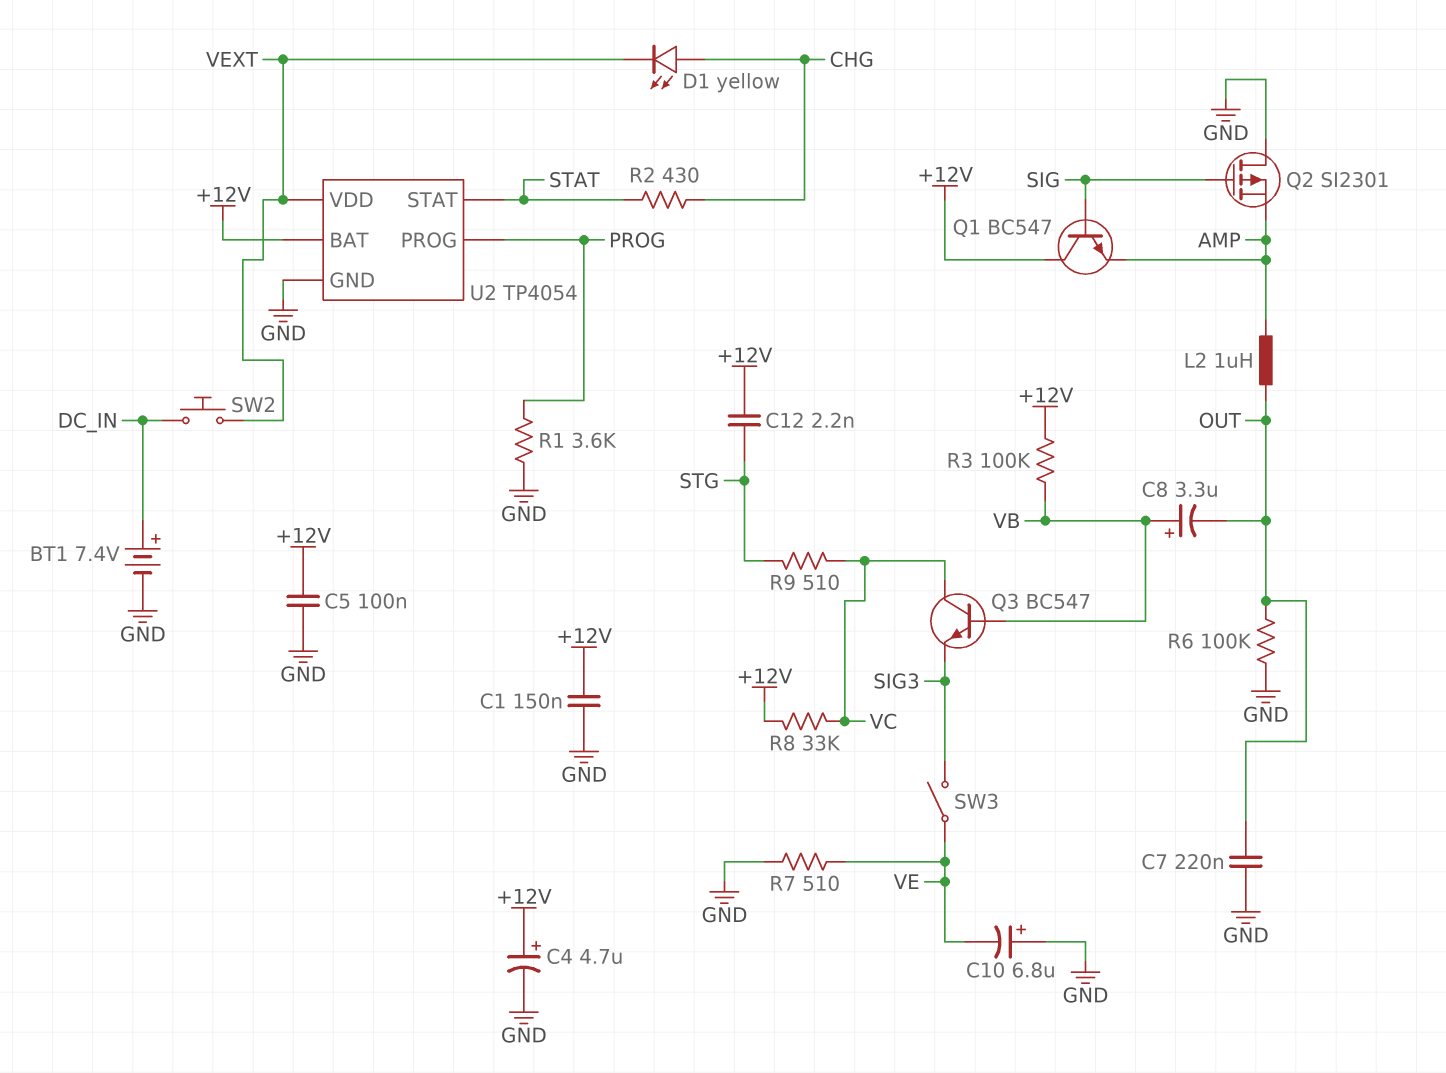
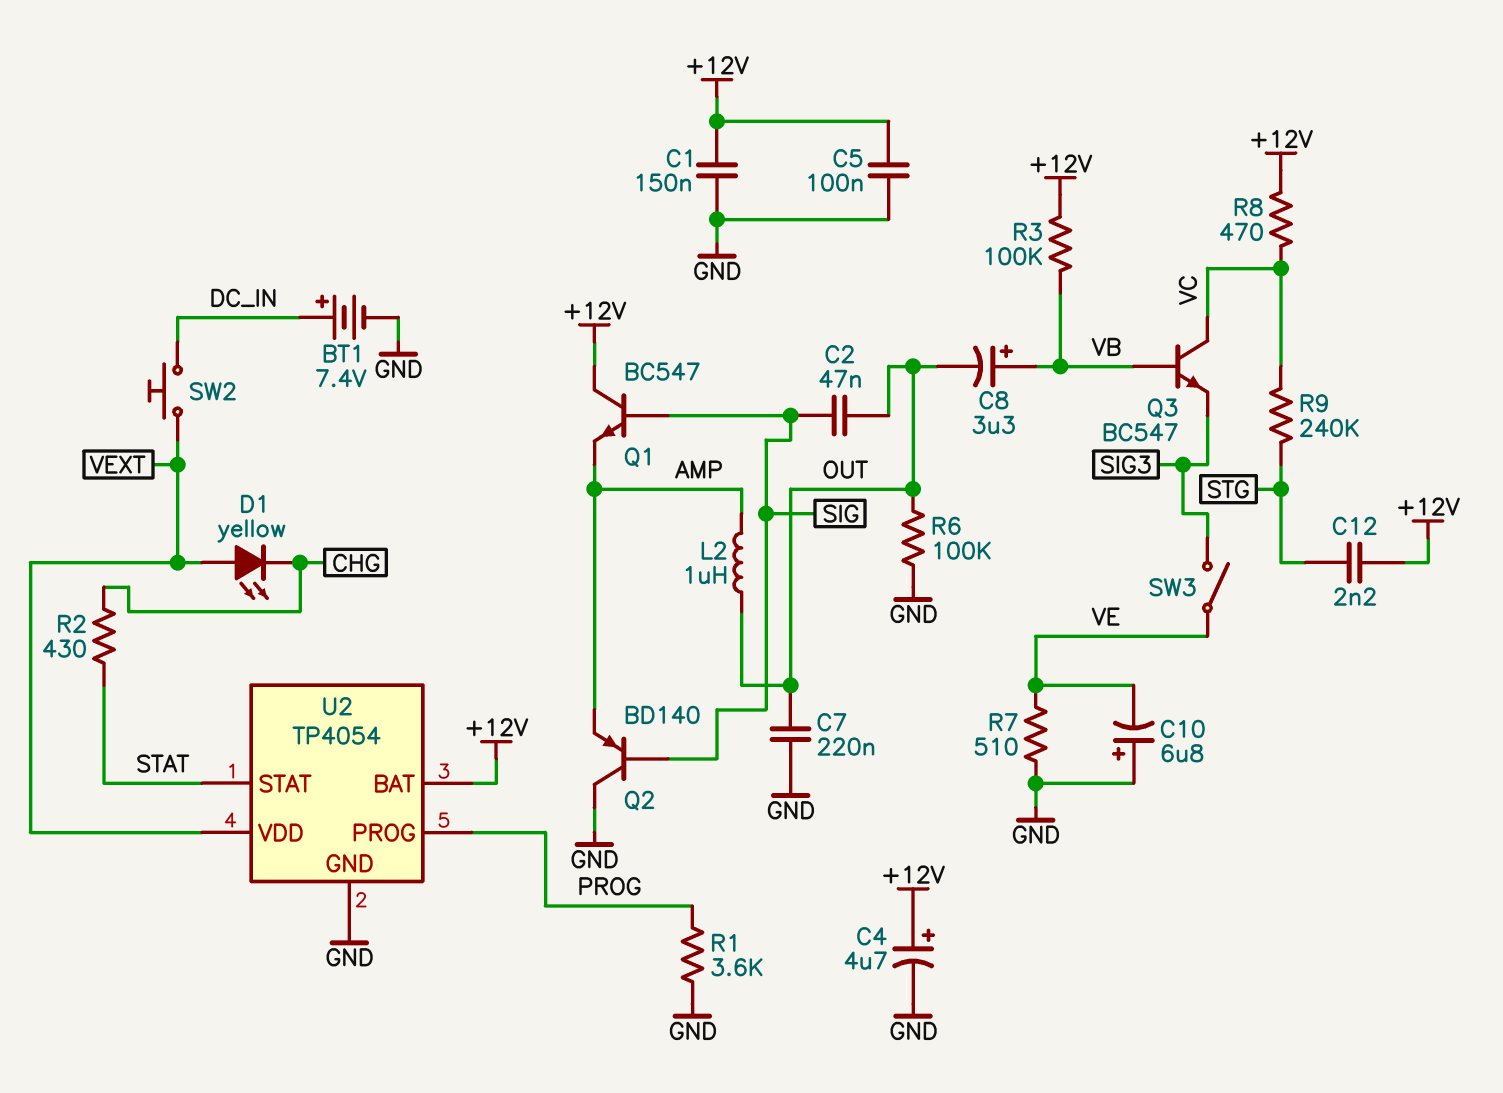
C2: none -> 47nF (OUT, SIG)
D1: LED yellow (A CHG, K VEXT) -> LED yellow (A VEXT, K CHG)
Q2: PMOS SI2301 (G SIG, D GND, S AMP) -> PNP BD140 (B SIG, C GND, E AMP)
R8: 33k (+12V, VC) -> 470 (+12V, VC)
R9: 510 (STG, VC) -> 240k (STG, VC)

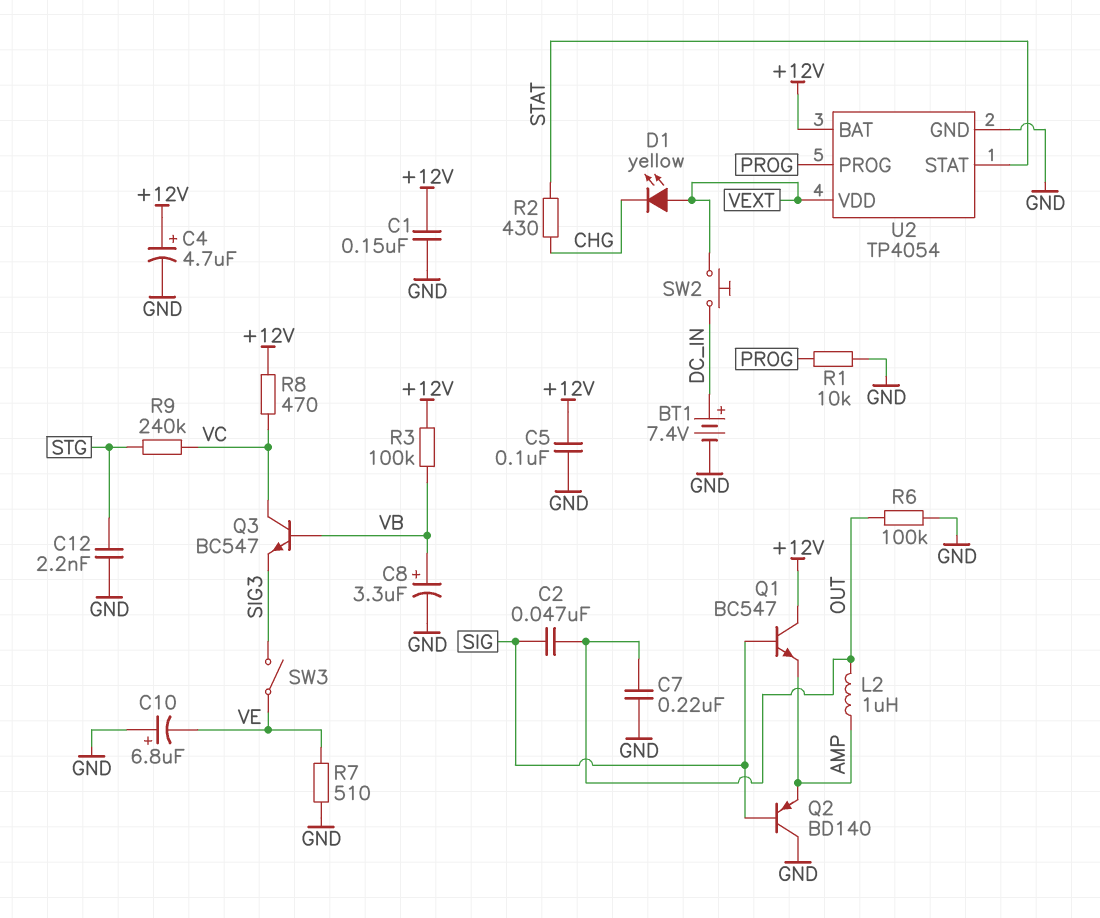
C8: 3.3uF (plus VB, minus OUT) -> 3.3uF (plus VB, minus GND)
C12: 2.2nF (+12V, STG) -> 2.2nF (GND, STG)
R1: 3.6k (GND, PROG) -> 10k (GND, PROG)

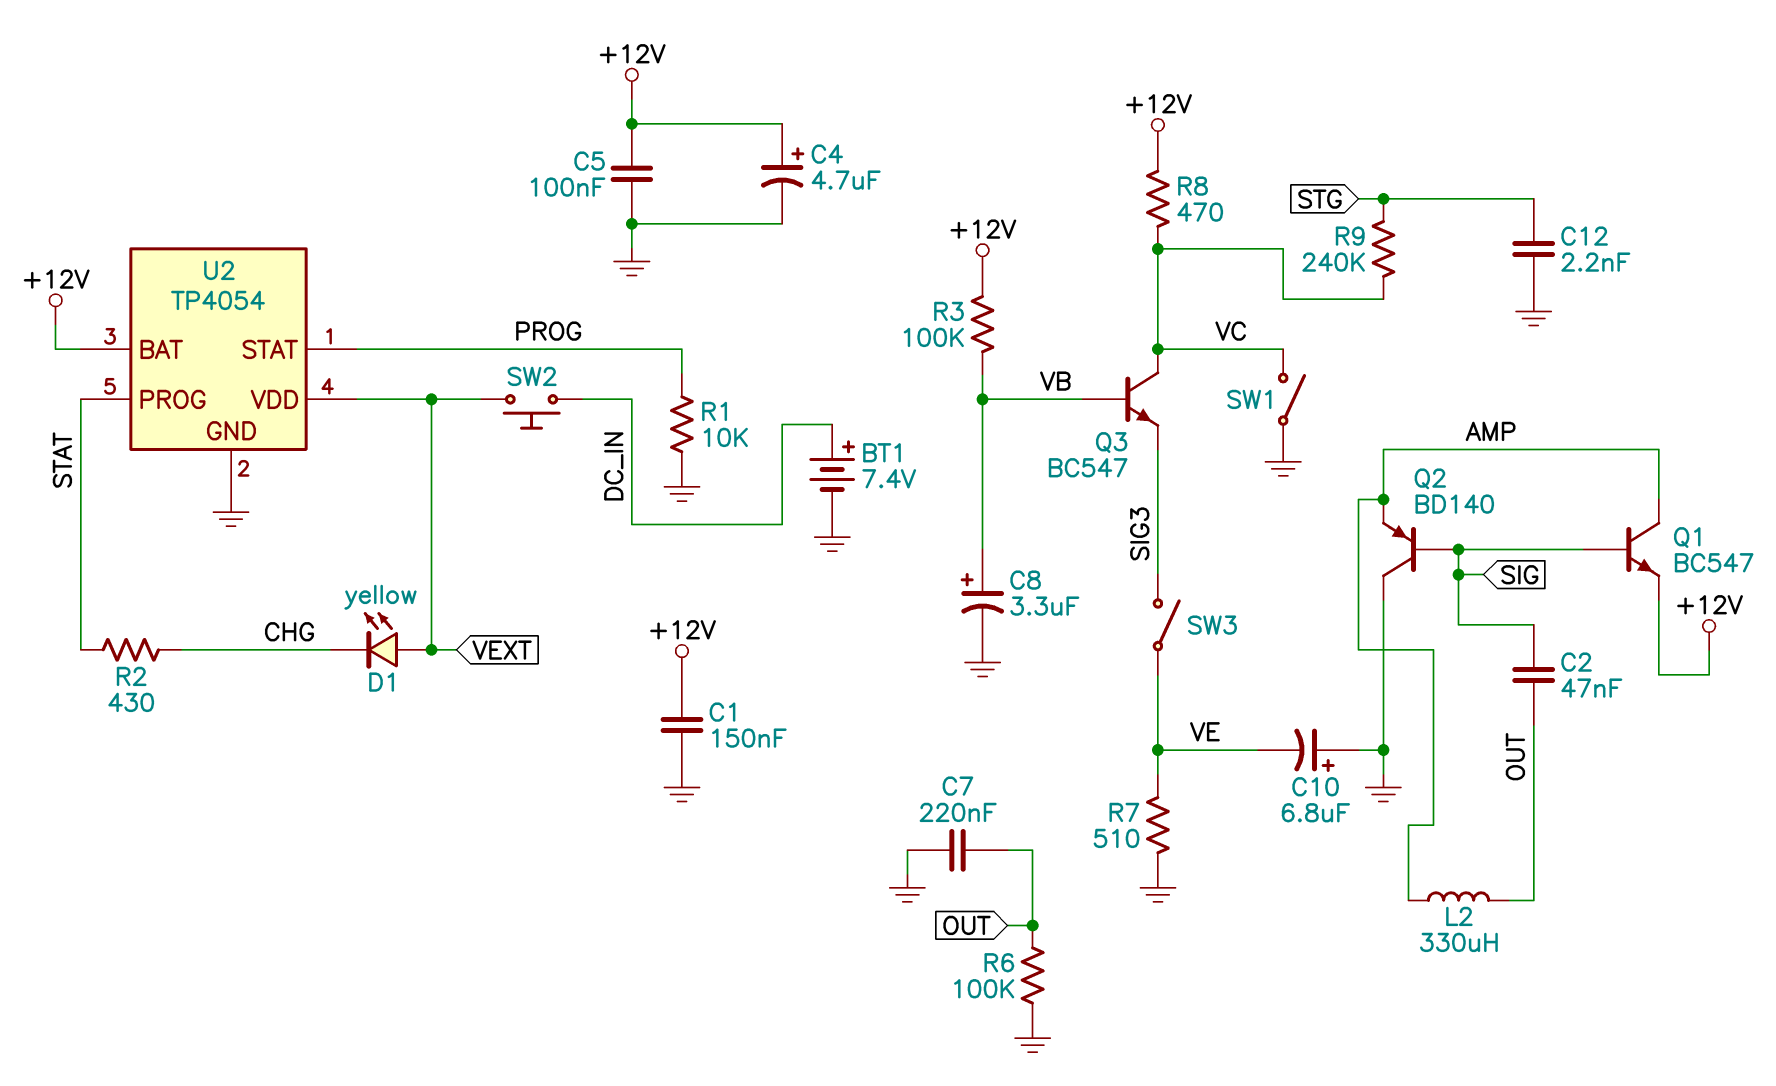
L2: 1uH (AMP, OUT) -> 330uH (AMP, OUT)
Q1: NPN BC547 (B SIG, C +12V, E AMP) -> NPN BC547 (B SIG, C AMP, E +12V)
SW1: none -> switch (GND, VC)
U2 pin PROG: PROG -> STAT
U2 pin STAT: STAT -> PROG

